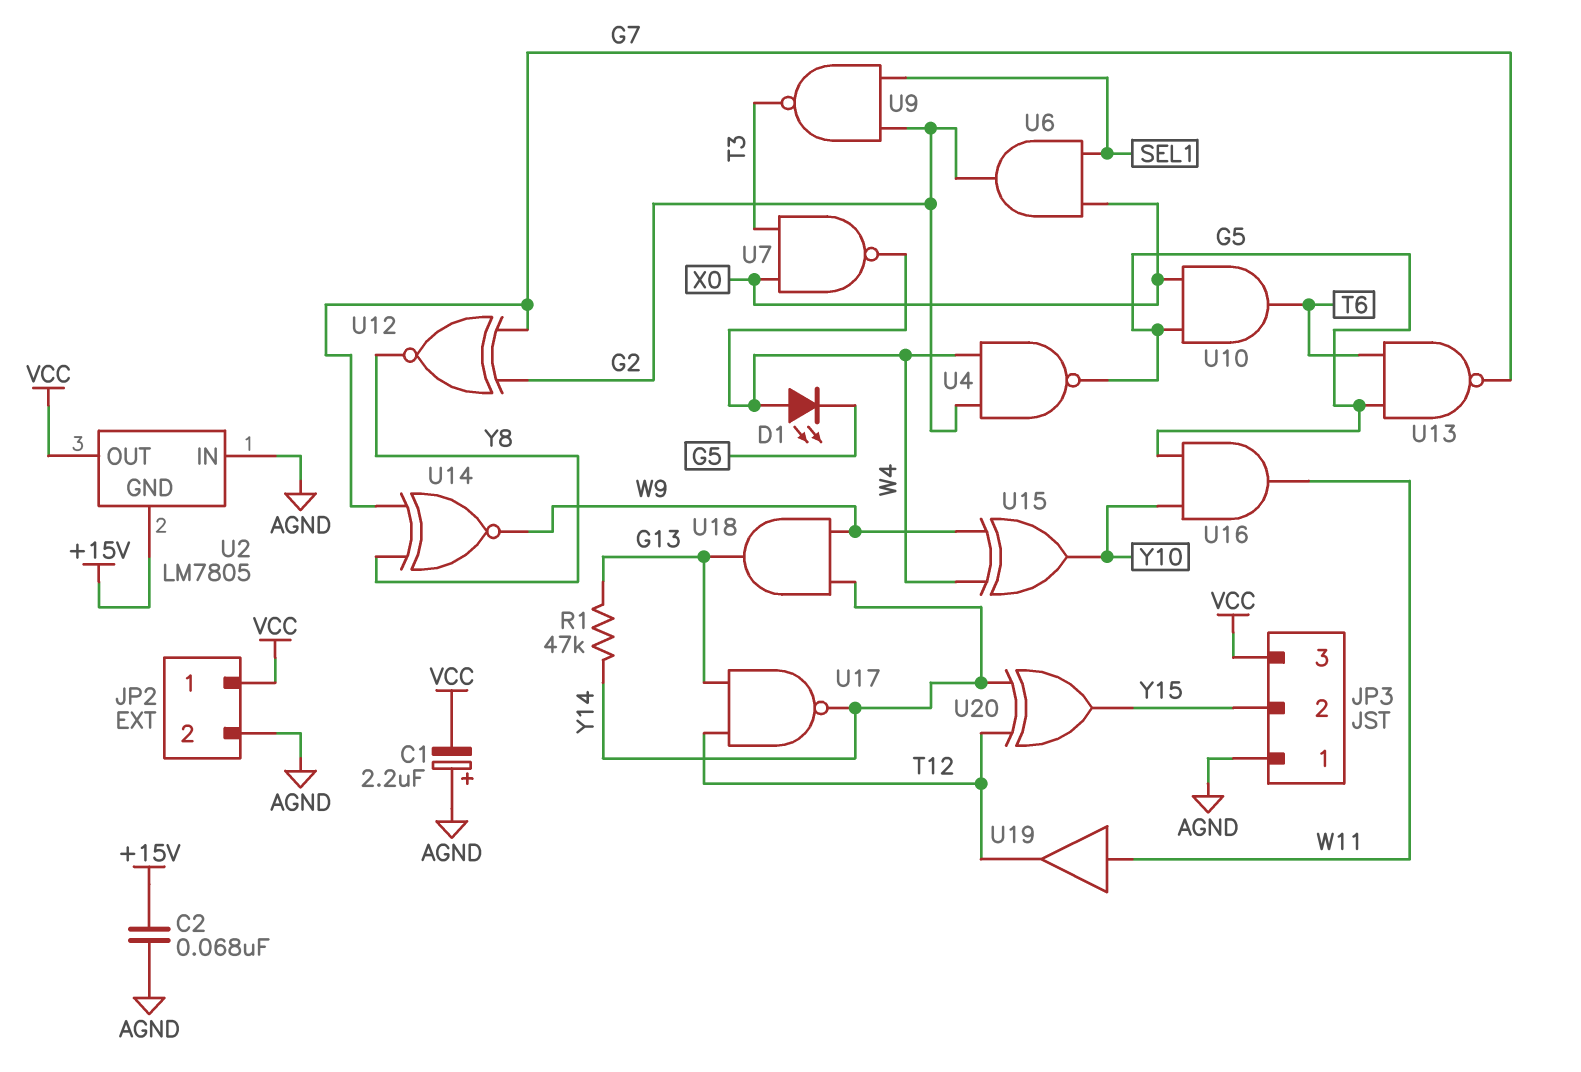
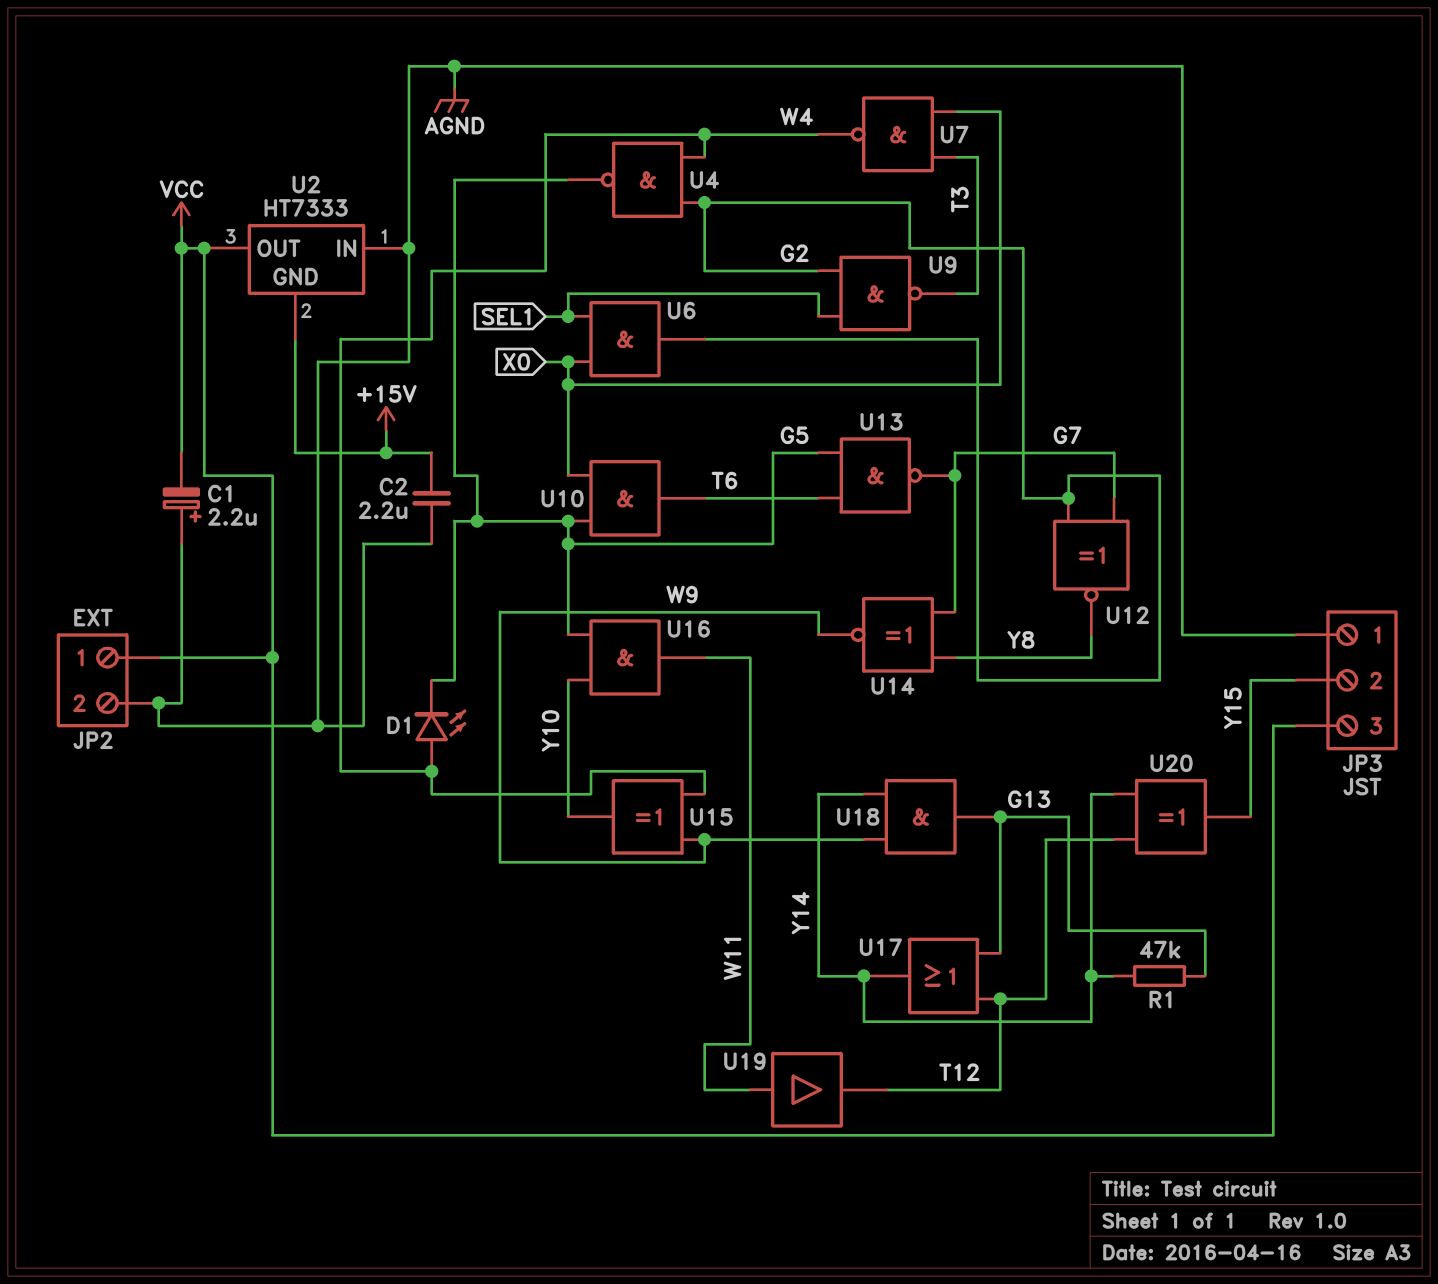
C2: 68nF (+15V, AGND) -> 2.2uF (+15V, AGND)
U2: LM7805 -> HT7333
U17: NAND (in G13, in T12, out Y14) -> OR (in G13, in T12, out Y14)

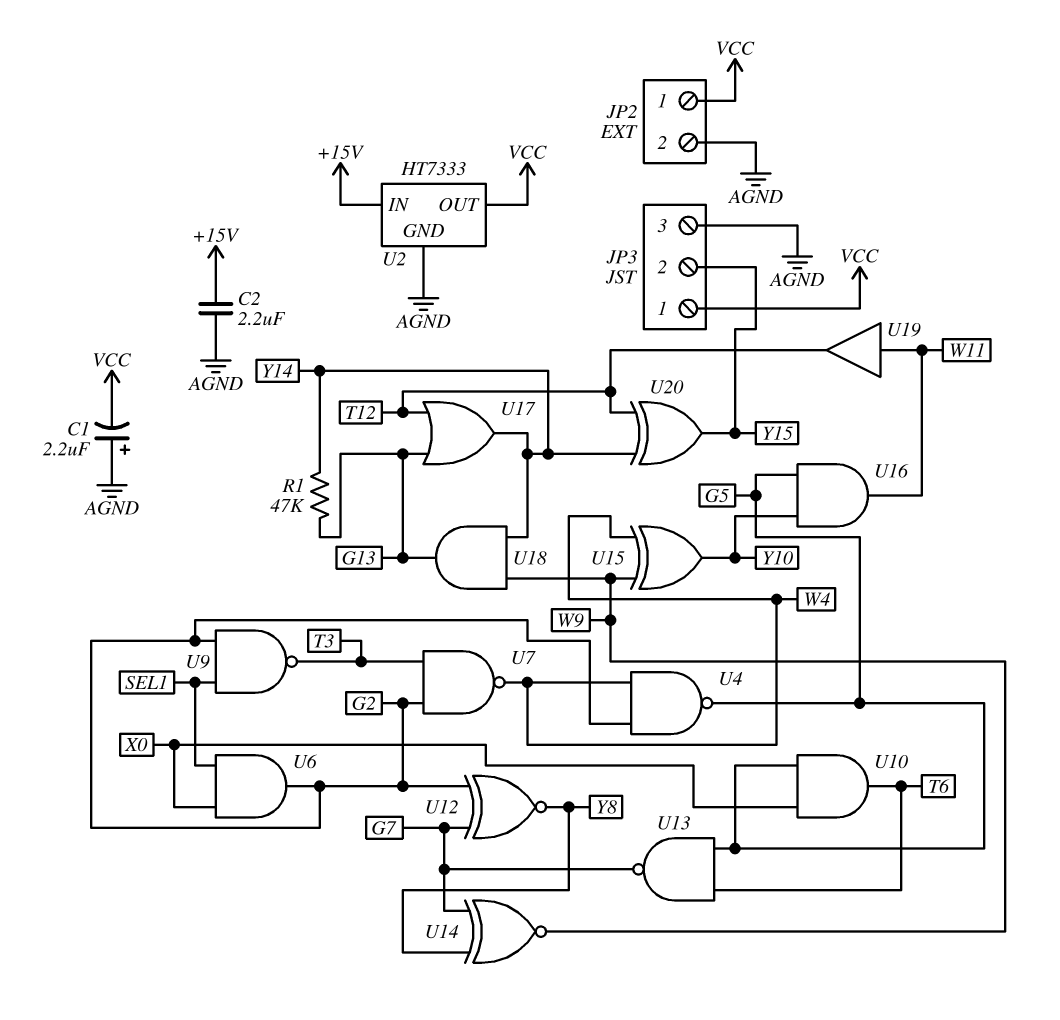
D1: LED (A W4, K G5) -> none
JP3 pin 1: AGND -> VCC
JP3 pin 3: VCC -> AGND
U2 pin GND: +15V -> AGND
U2 pin IN: AGND -> +15V
U7: NAND (in T3, in X0, out W4) -> NAND (in G2, in T3, out W4)

